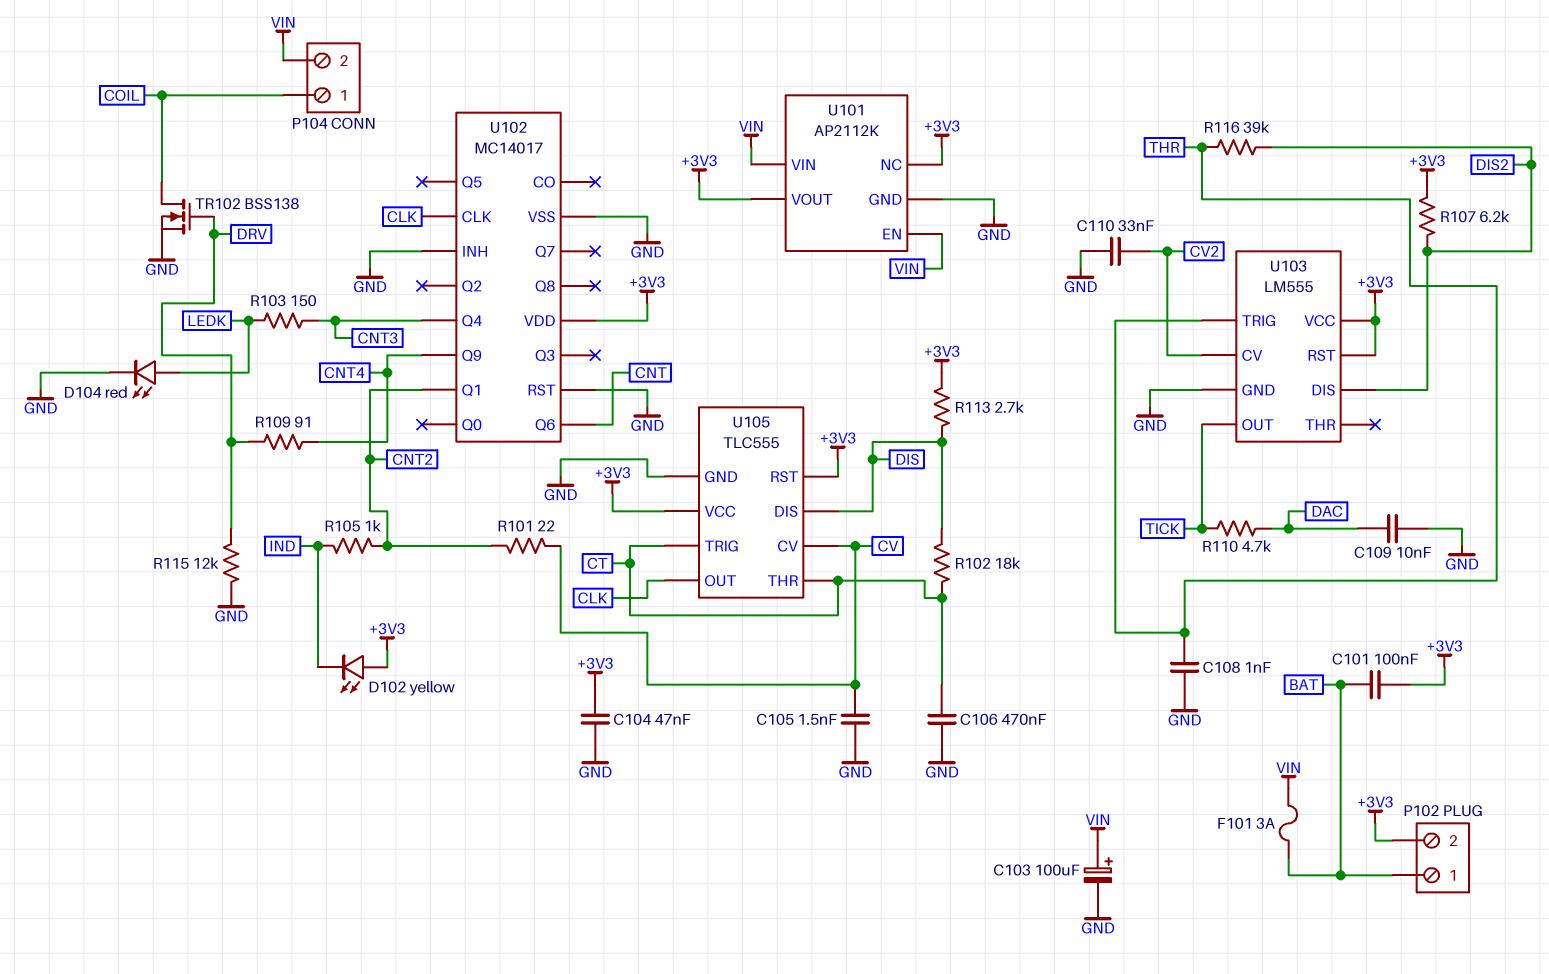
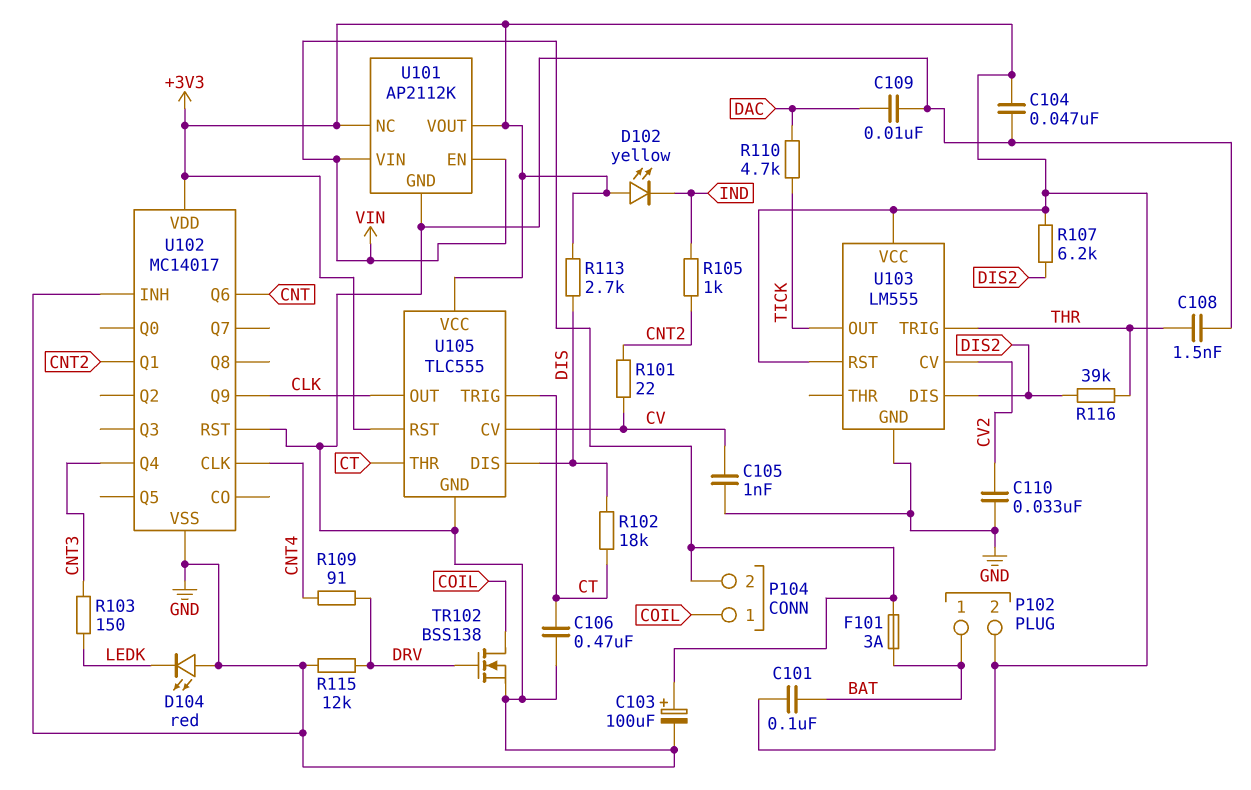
C105: 1.5nF (CV, GND) -> 1nF (CV, GND)
C108: 1nF (GND, THR) -> 1.5nF (GND, THR)
D104: LED red (A LEDK, K GND) -> LED red (A GND, K LEDK)
U102 pin CLK: CLK -> CNT4
U102 pin Q9: CNT4 -> CLK

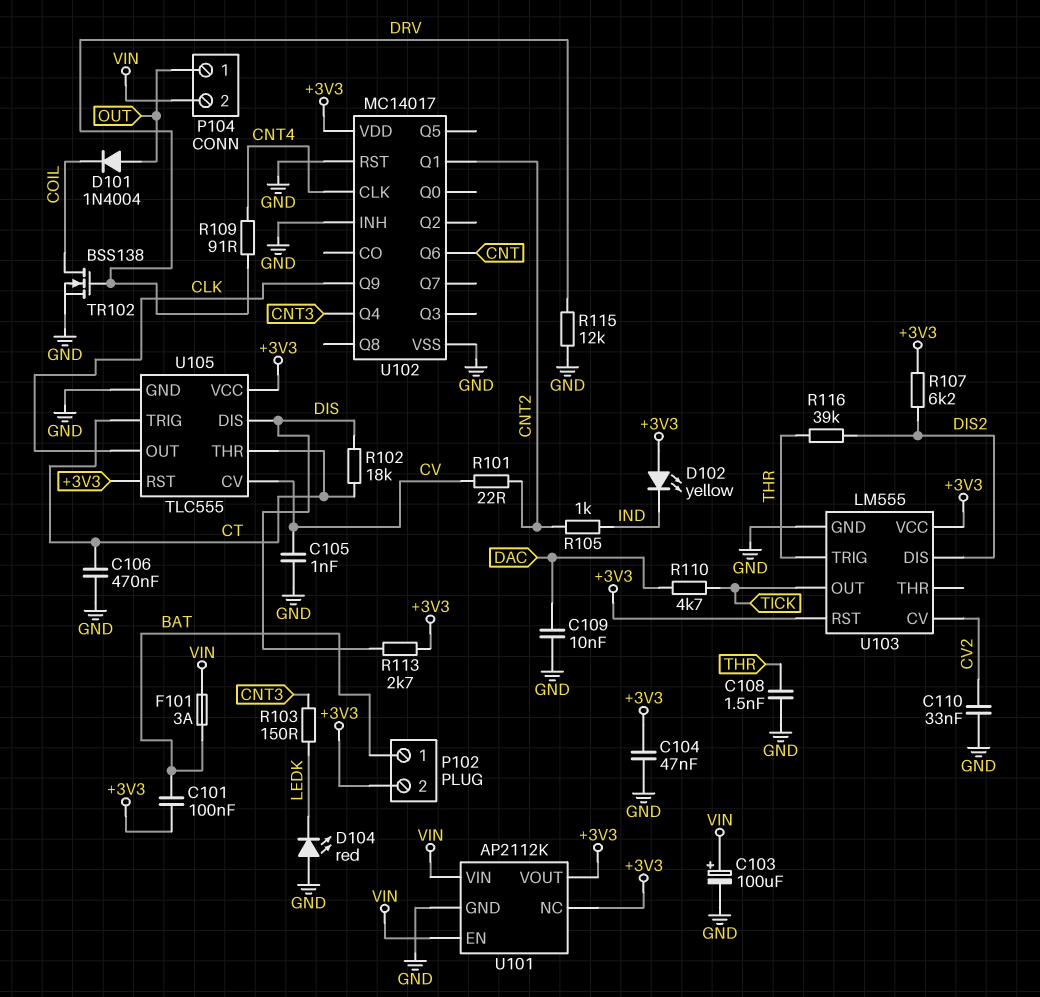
D101: none -> diode 1N4004 (A OUT, K COIL)
P104 pin 1: COIL -> OUT

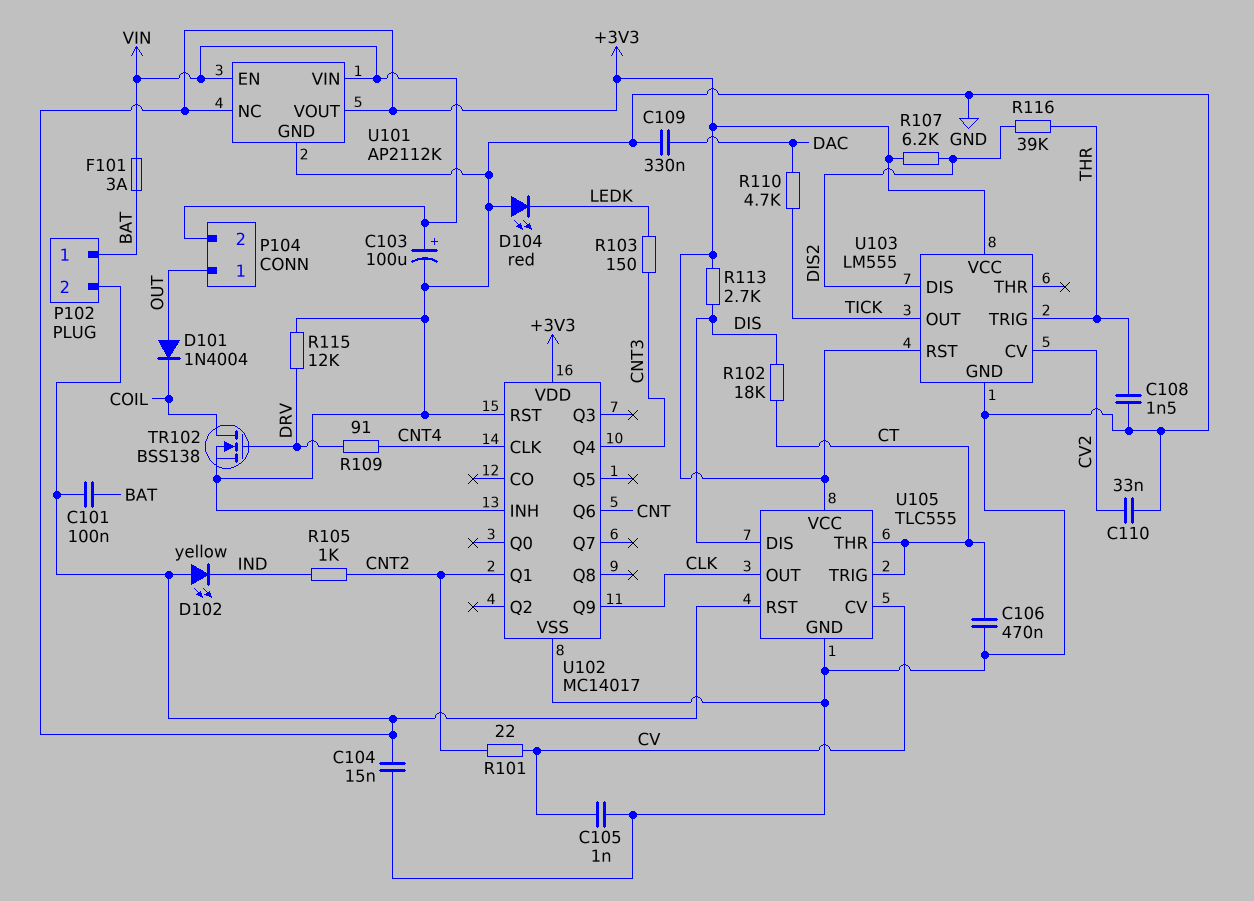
C104: 47nF (+3V3, GND) -> 15nF (+3V3, GND)
C109: 10nF (DAC, GND) -> 330nF (DAC, GND)

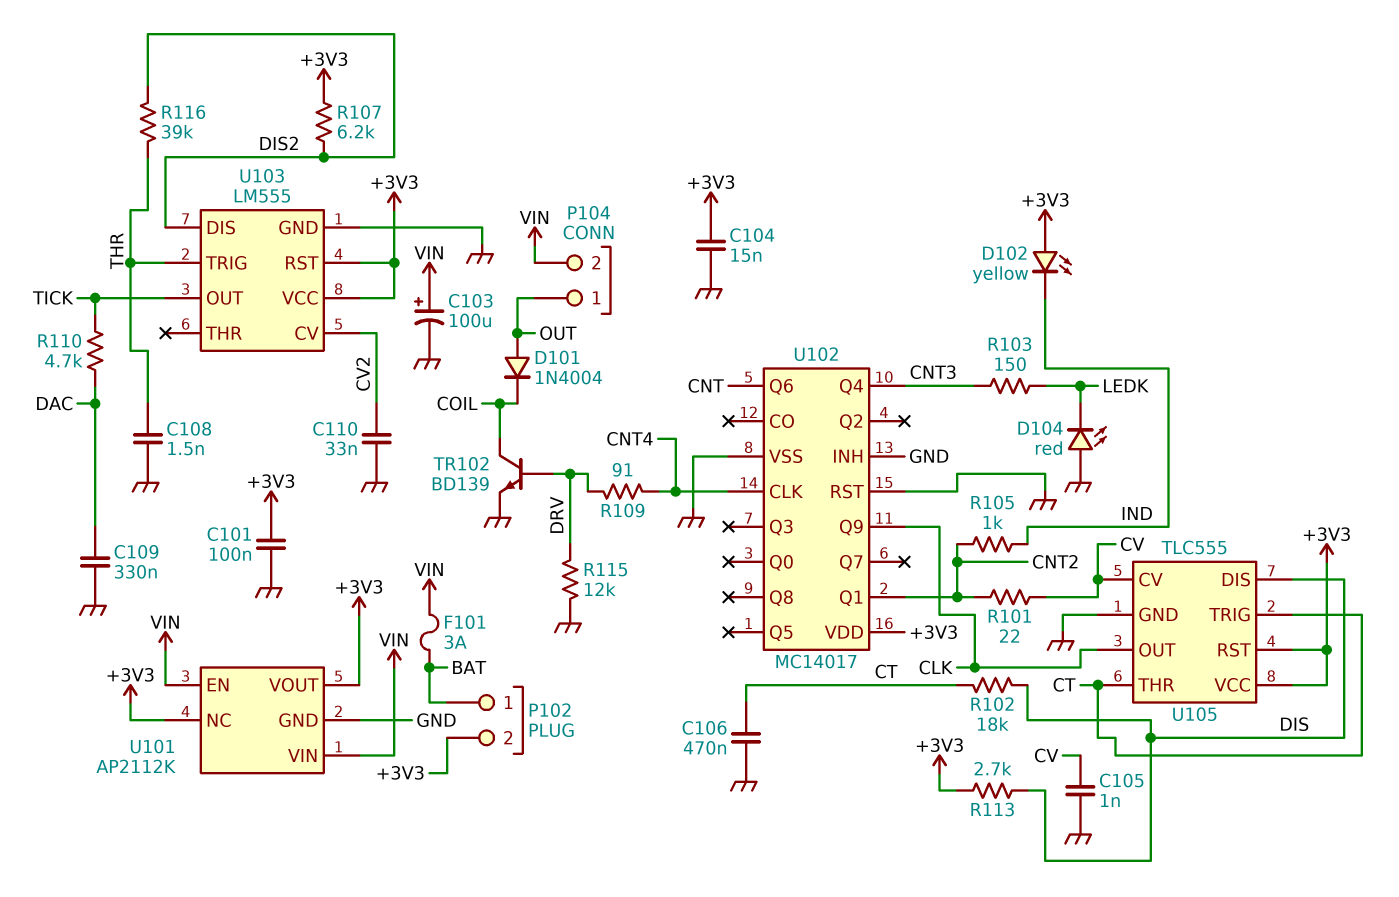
C101: 100nF (+3V3, BAT) -> 100nF (+3V3, GND)
TR102: NMOS BSS138 (G DRV, D COIL, S GND) -> NPN BD139 (B DRV, C COIL, E GND)

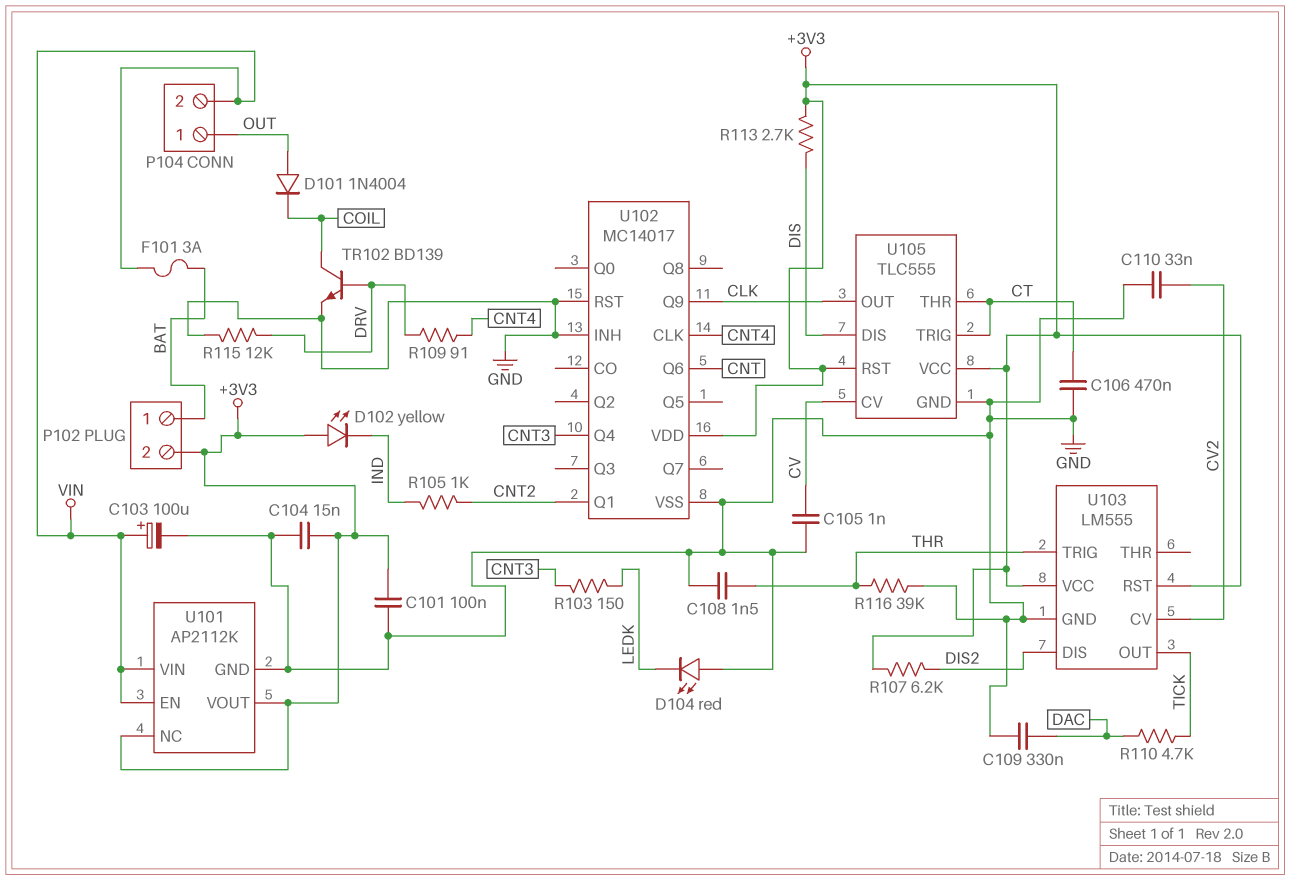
R101: 22 (CNT2, CV) -> none
R102: 18k (CT, DIS) -> none
R116: 39k (DIS2, THR) -> 39k (GND, THR)

